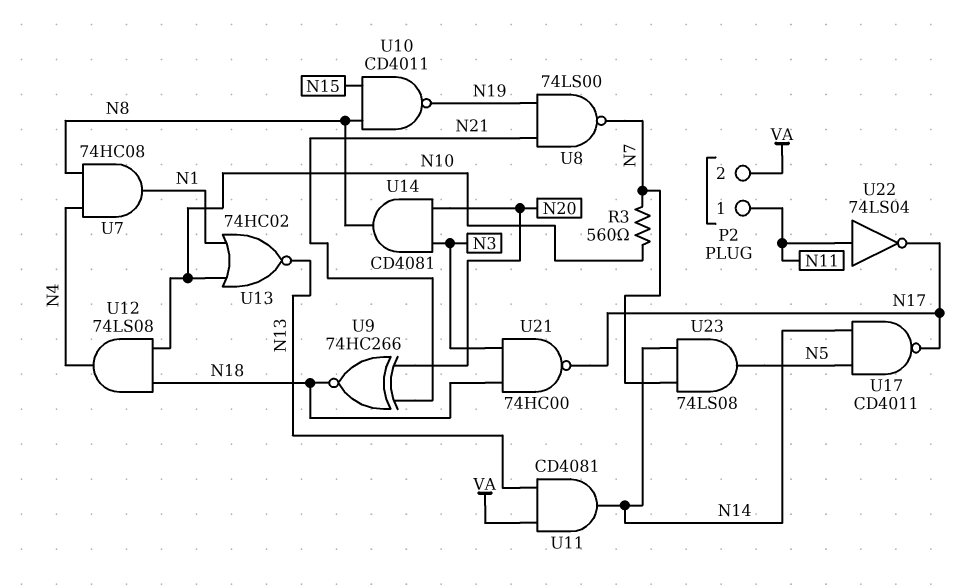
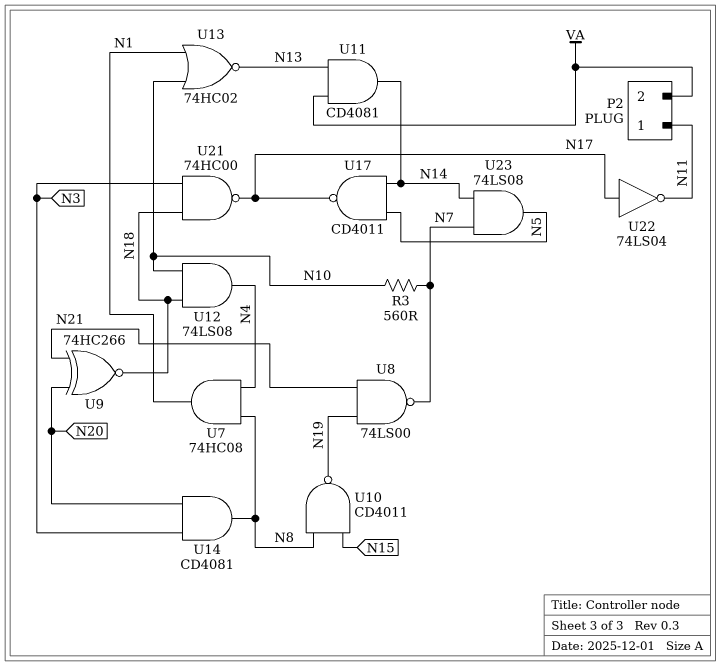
U22: NOT 74LS04 (in N11, out N17) -> NOT 74LS04 (in N17, out N11)

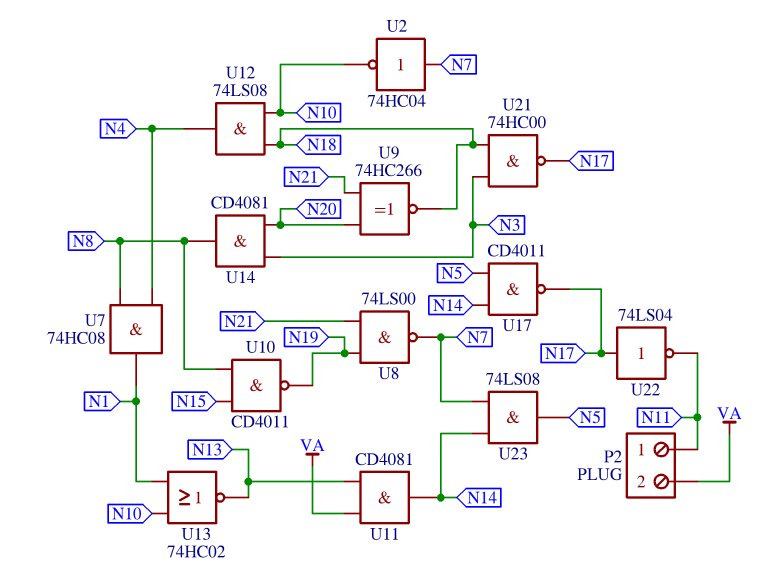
R3: 560 (N7, N10) -> none
U2: none -> NOT 74HC04 (in N7, out N10)

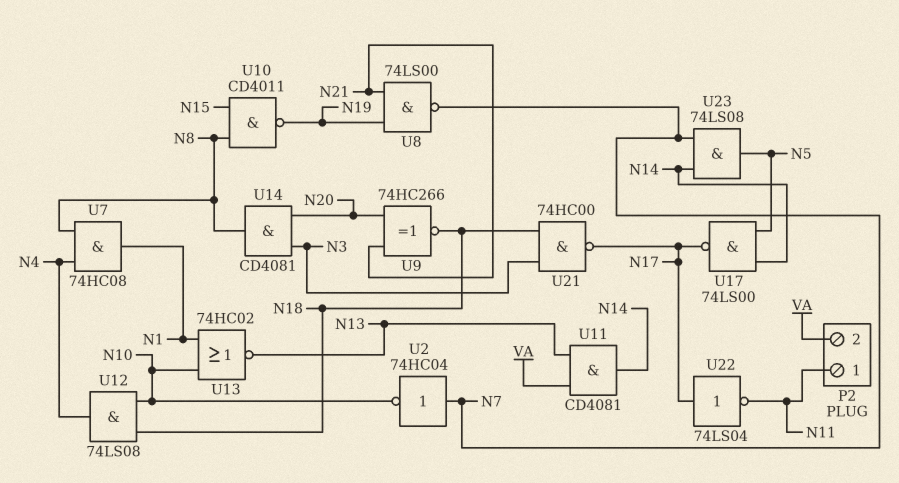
U17: NAND CD4011 (in N5, in N14, out N17) -> NAND 74LS00 (in N5, in N14, out N17)

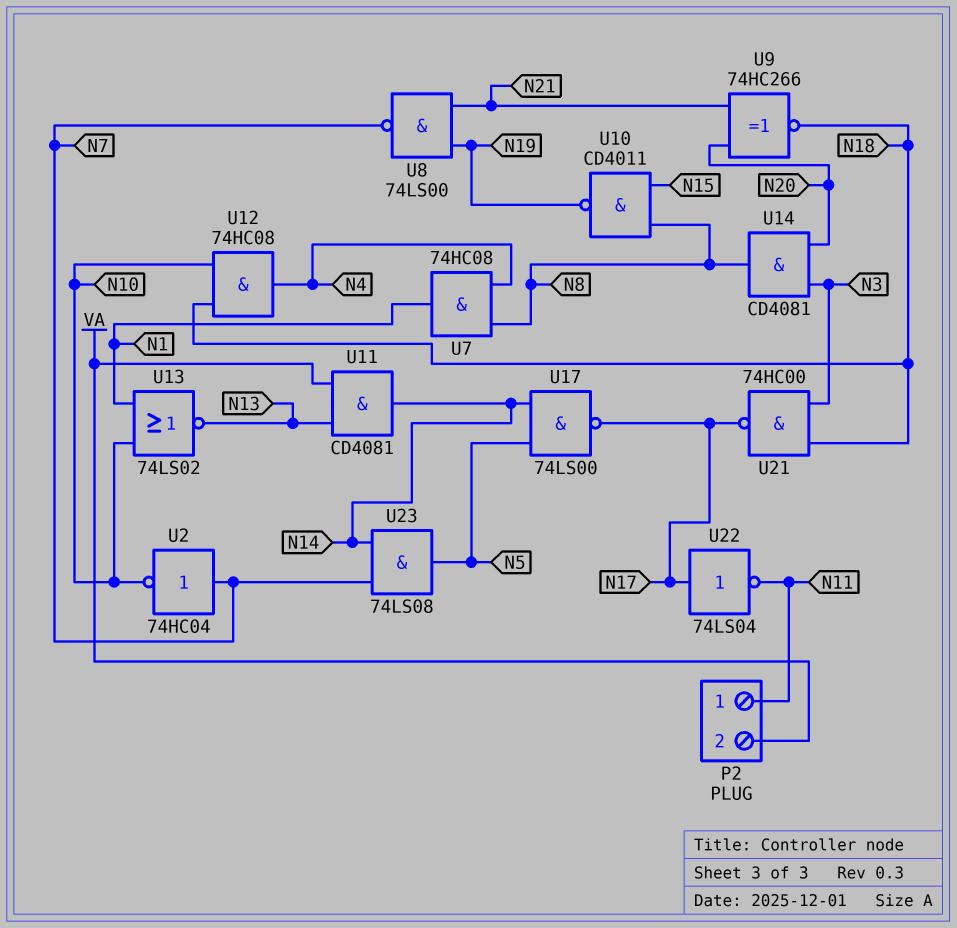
U12: AND 74LS08 (in N10, in N18, out N4) -> AND 74HC08 (in N10, in N18, out N4)
U13: NOR 74HC02 (in N1, in N10, out N13) -> NOR 74LS02 (in N1, in N10, out N13)

